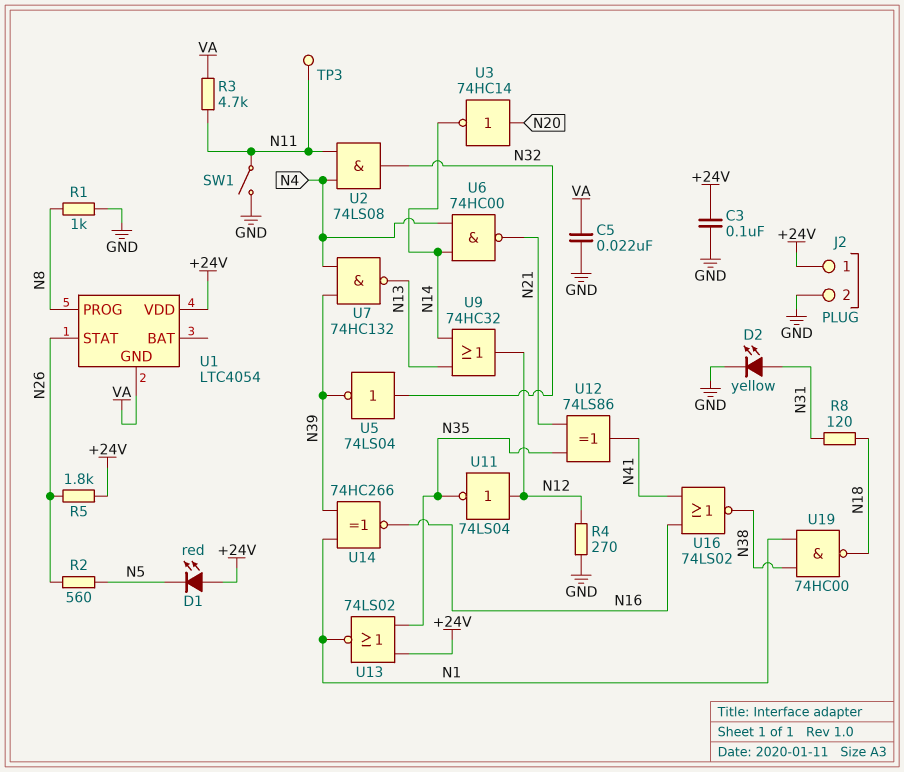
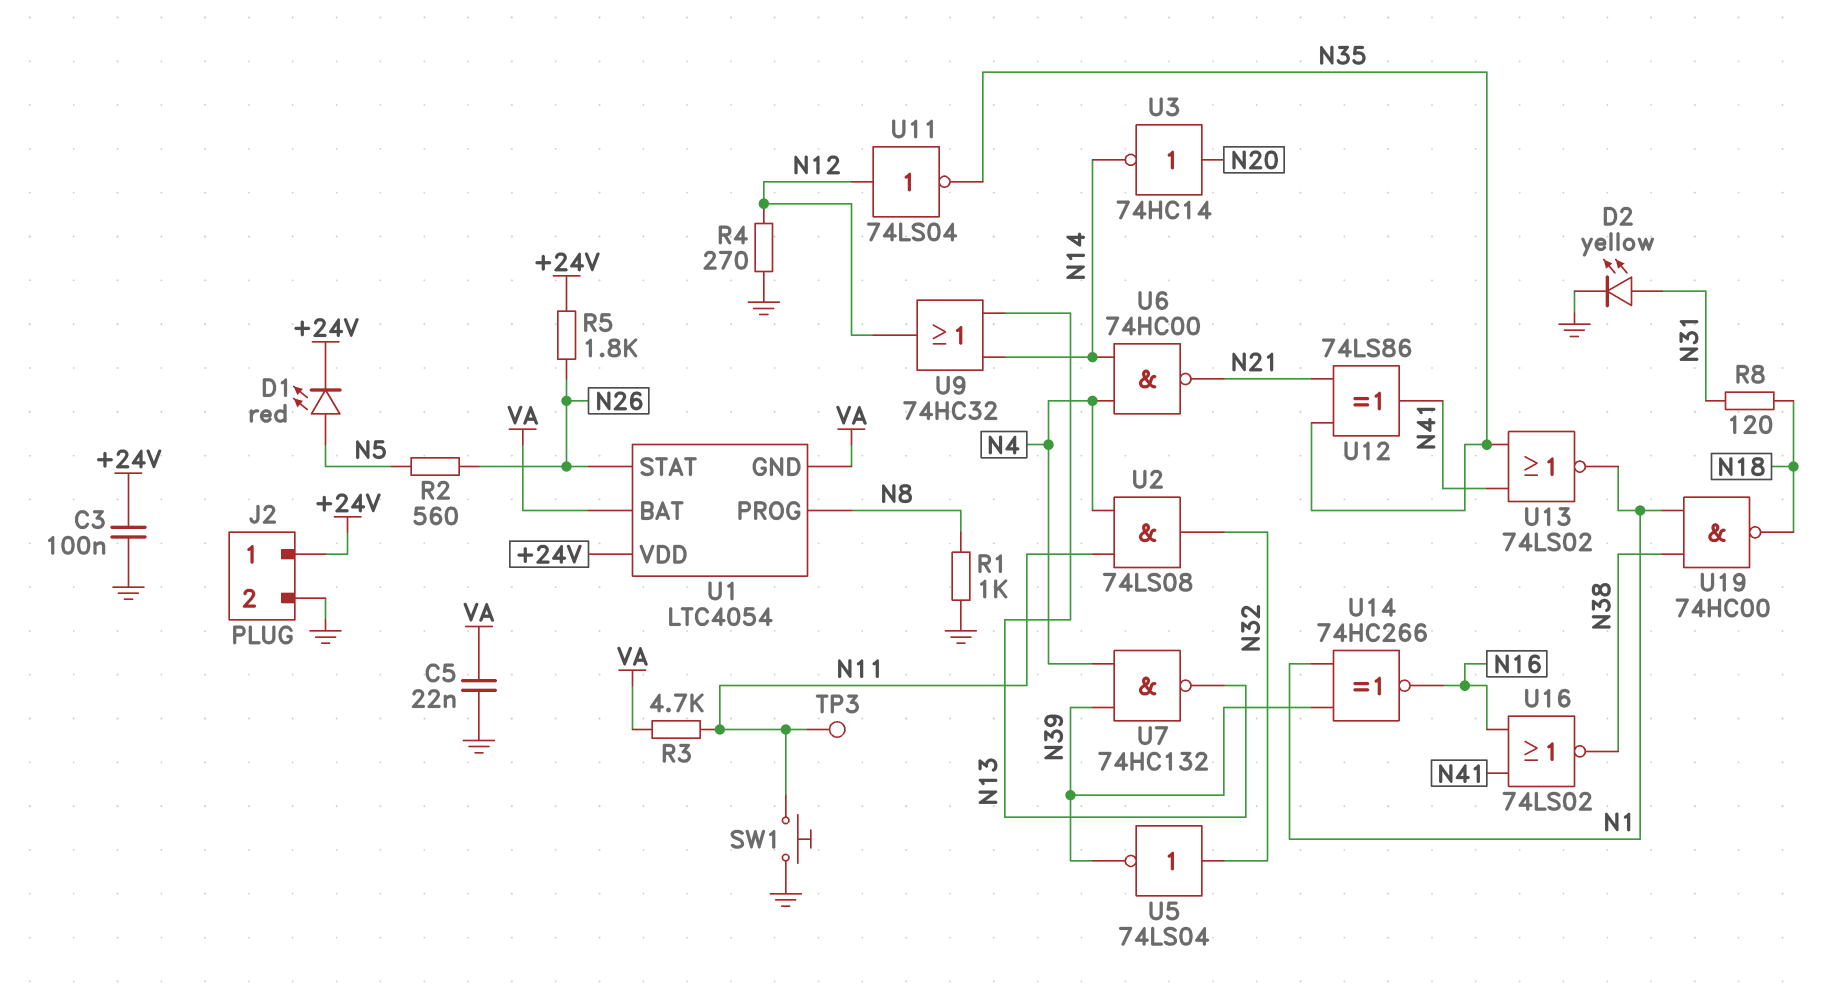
D1: LED red (A +24V, K N5) -> LED red (A N5, K +24V)
SW1: switch (GND, N11) -> button (GND, N11)
U1 pin BAT: none -> VA
U13: NOR 74LS02 (in +24V, in N35, out N1) -> NOR 74LS02 (in N35, in N41, out N1)

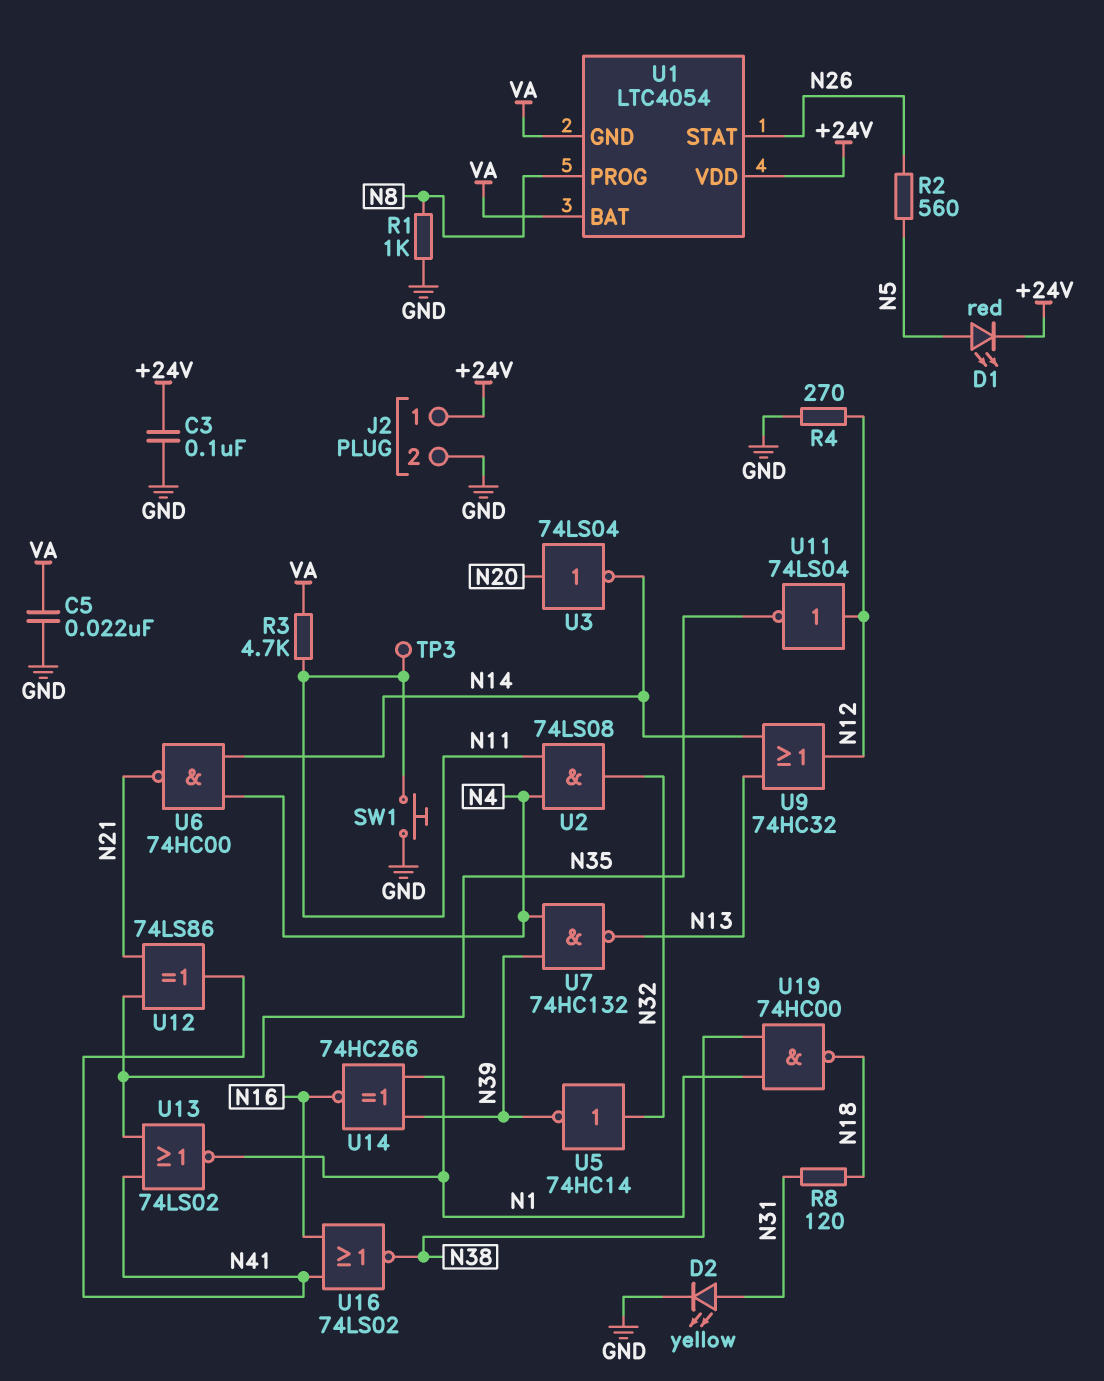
R5: 1.8k (+24V, N26) -> none
U3: NOT 74HC14 (in N20, out N14) -> NOT 74LS04 (in N20, out N14)
U5: NOT 74LS04 (in N32, out N39) -> NOT 74HC14 (in N32, out N39)

